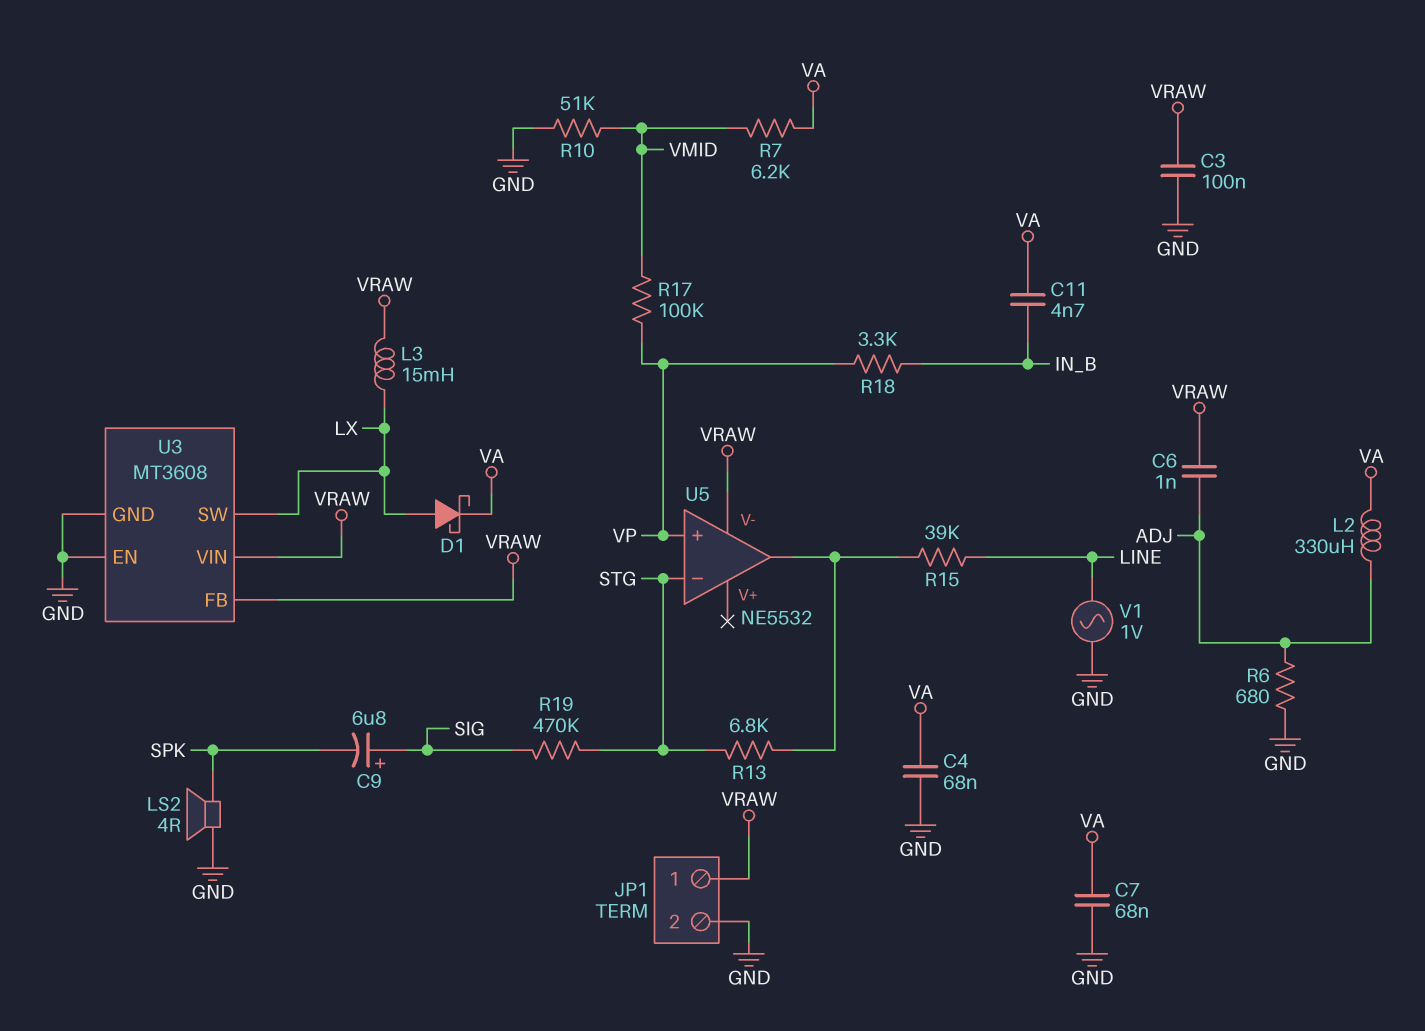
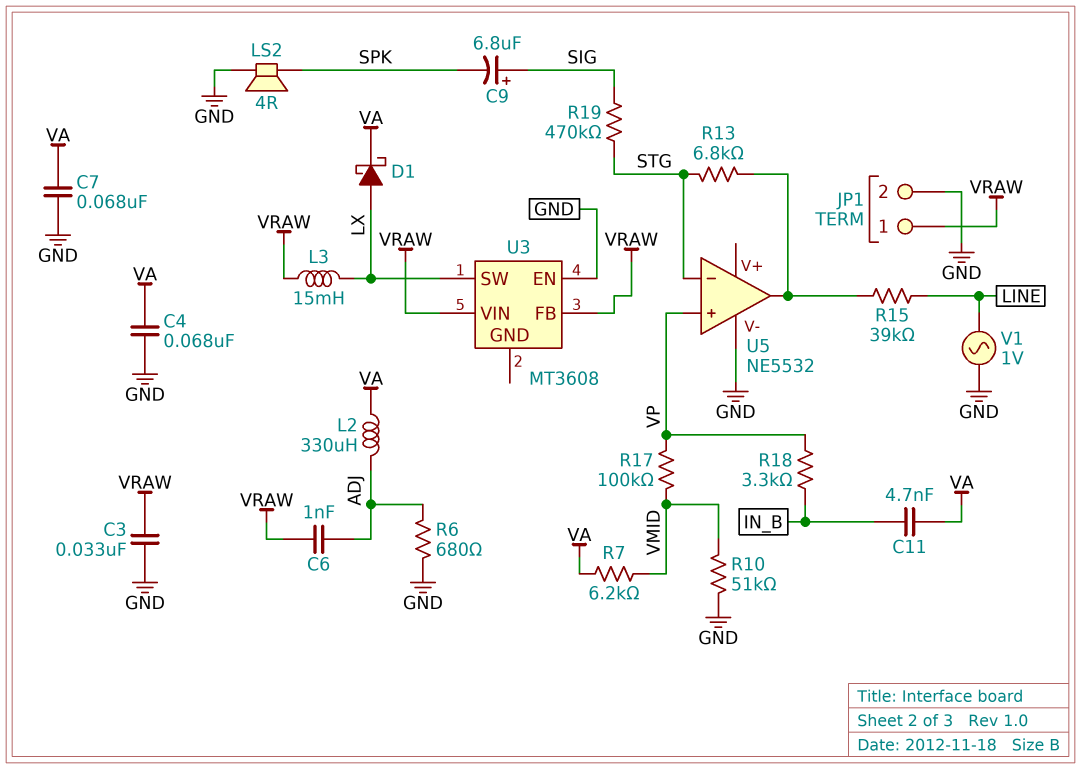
C3: 100nF (GND, VRAW) -> 33nF (GND, VRAW)
U3 pin GND: GND -> none
U5 pin V-: VRAW -> GND

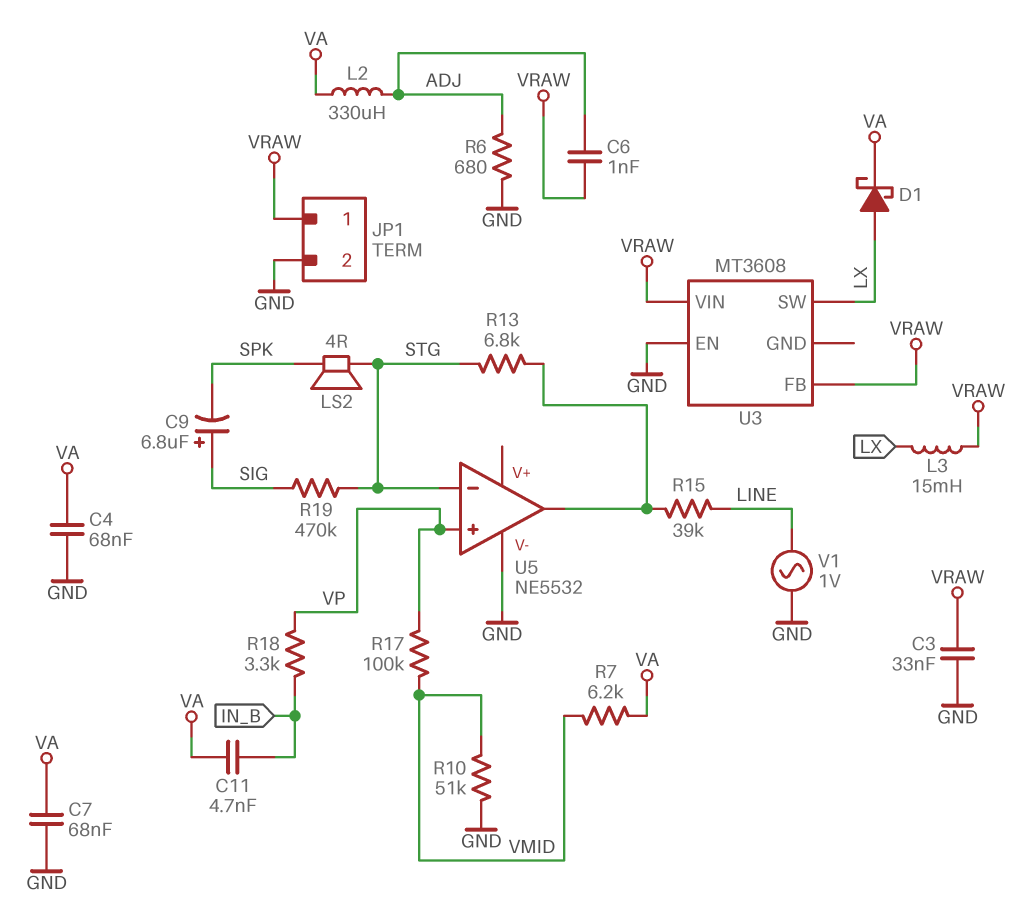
LS2: speaker 4R (GND, SPK) -> speaker 4R (SPK, STG)

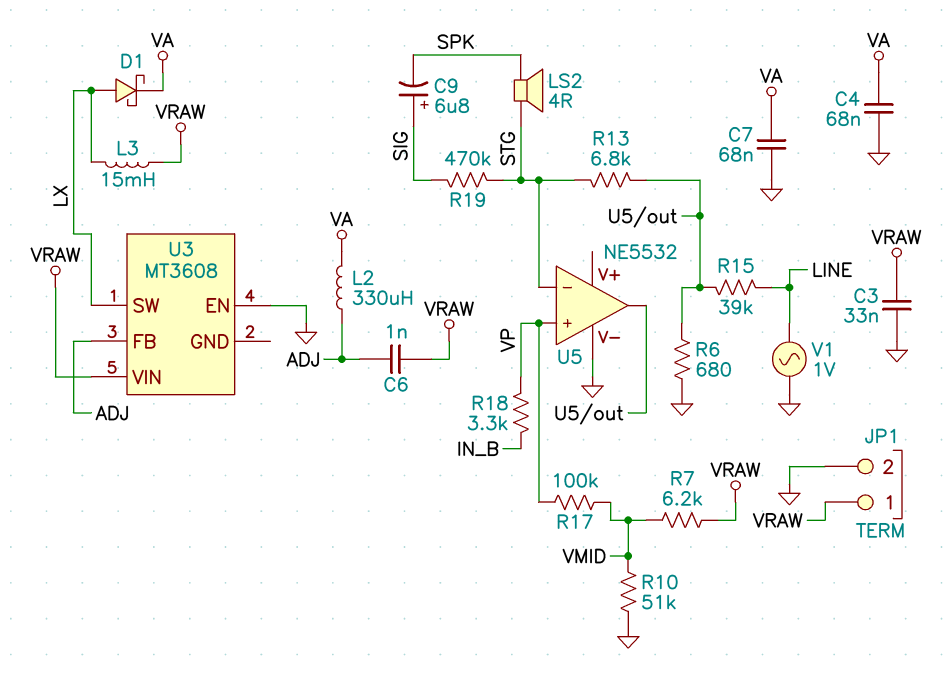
C11: 4.7nF (IN_B, VA) -> none
R6: 680 (ADJ, GND) -> 680 (GND, U5/out)
R7: 6.2k (VA, VMID) -> 6.2k (VMID, VRAW)
U3 pin FB: VRAW -> ADJ

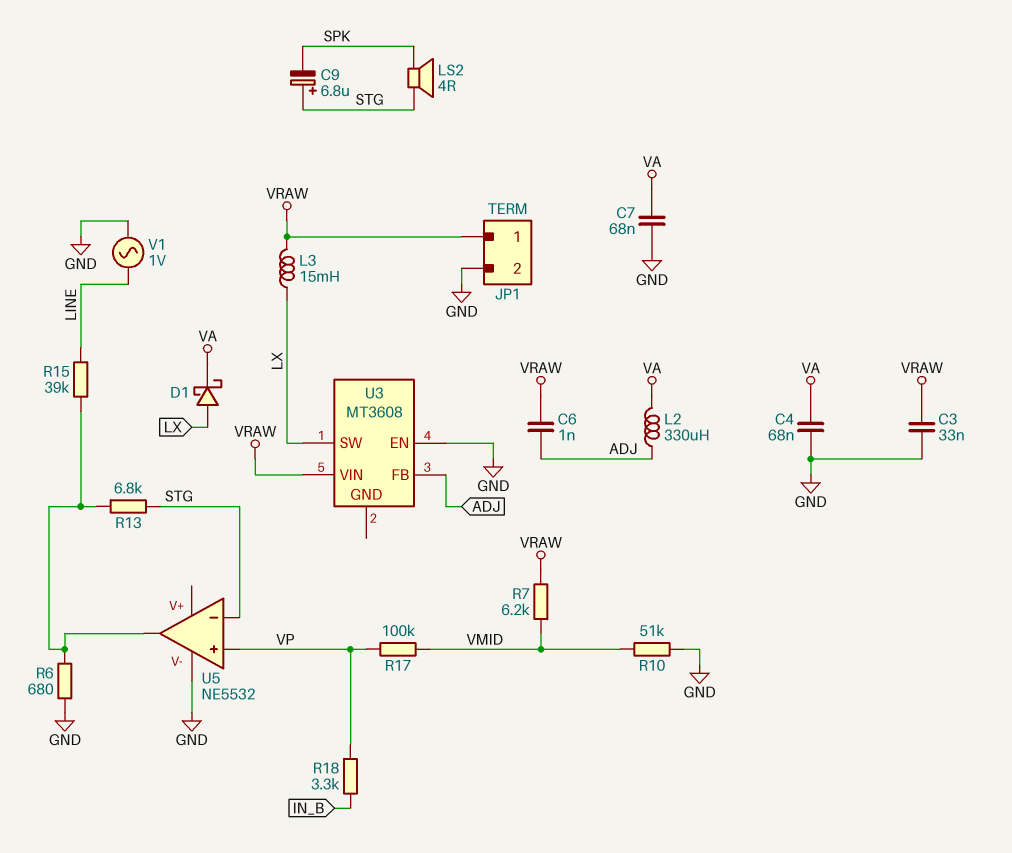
C9: 6.8uF (plus SIG, minus SPK) -> 6.8uF (plus STG, minus SPK)
R19: 470k (SIG, STG) -> none

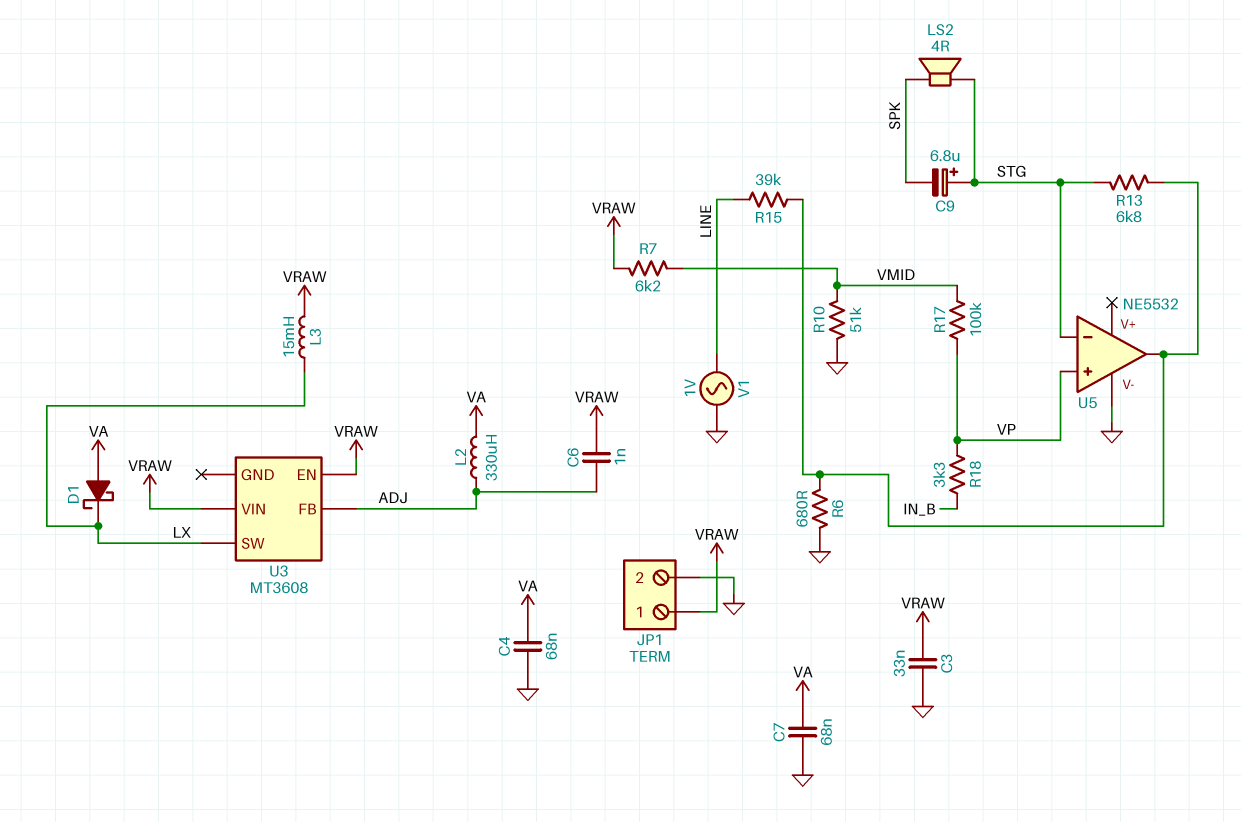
D1: schottky (A LX, K VA) -> schottky (A VA, K LX)
U3 pin EN: GND -> VRAW

